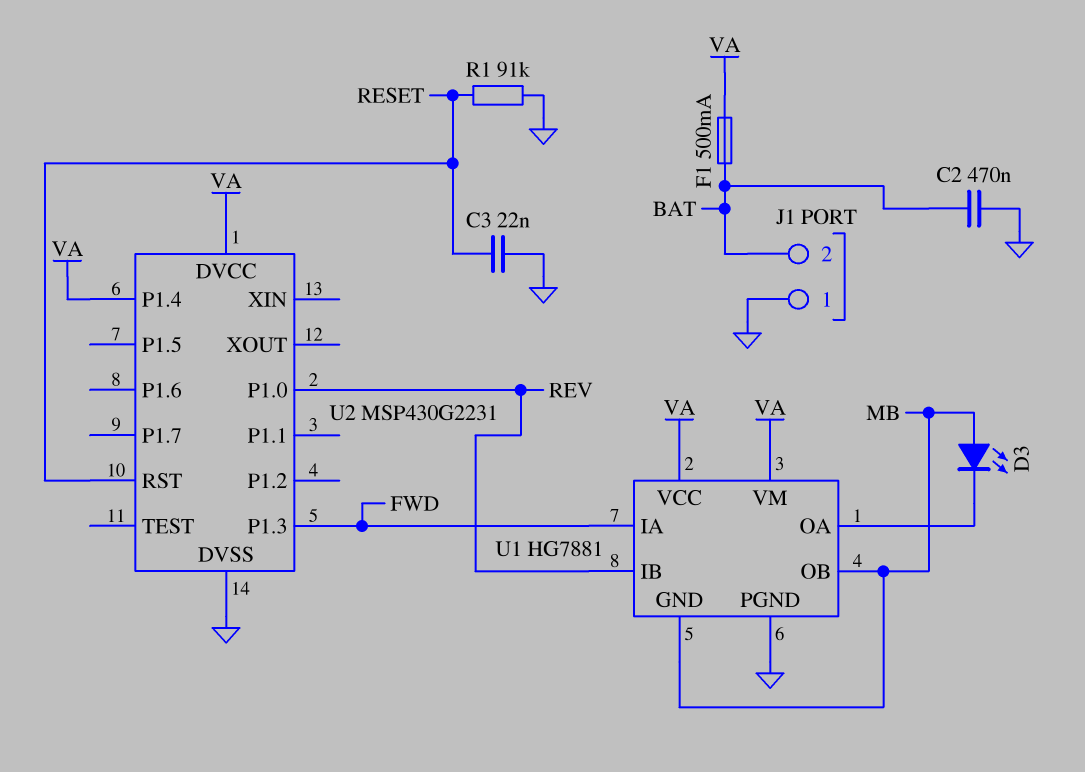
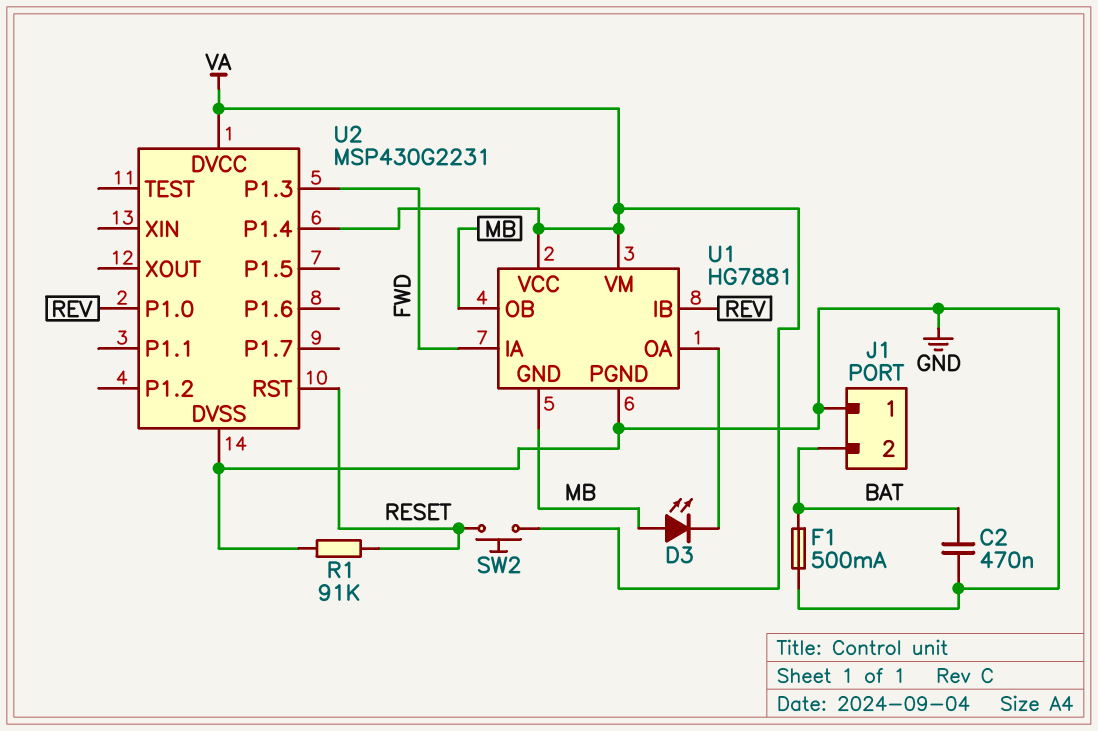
C3: 22nF (GND, RESET) -> none
F1: 500mA (BAT, VA) -> 500mA (BAT, GND)
SW2: none -> button (RESET, VA)

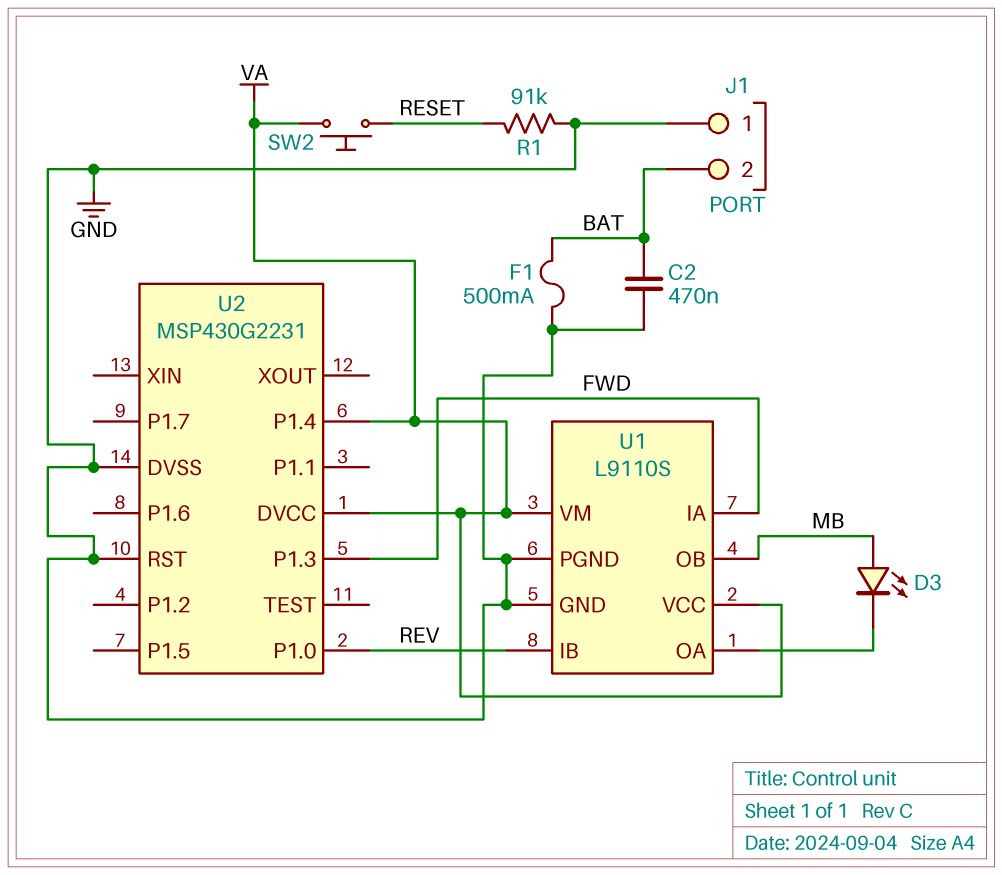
U1: HG7881 -> L9110S
U1 pin GND: MB -> GND
U2 pin RST: RESET -> GND

